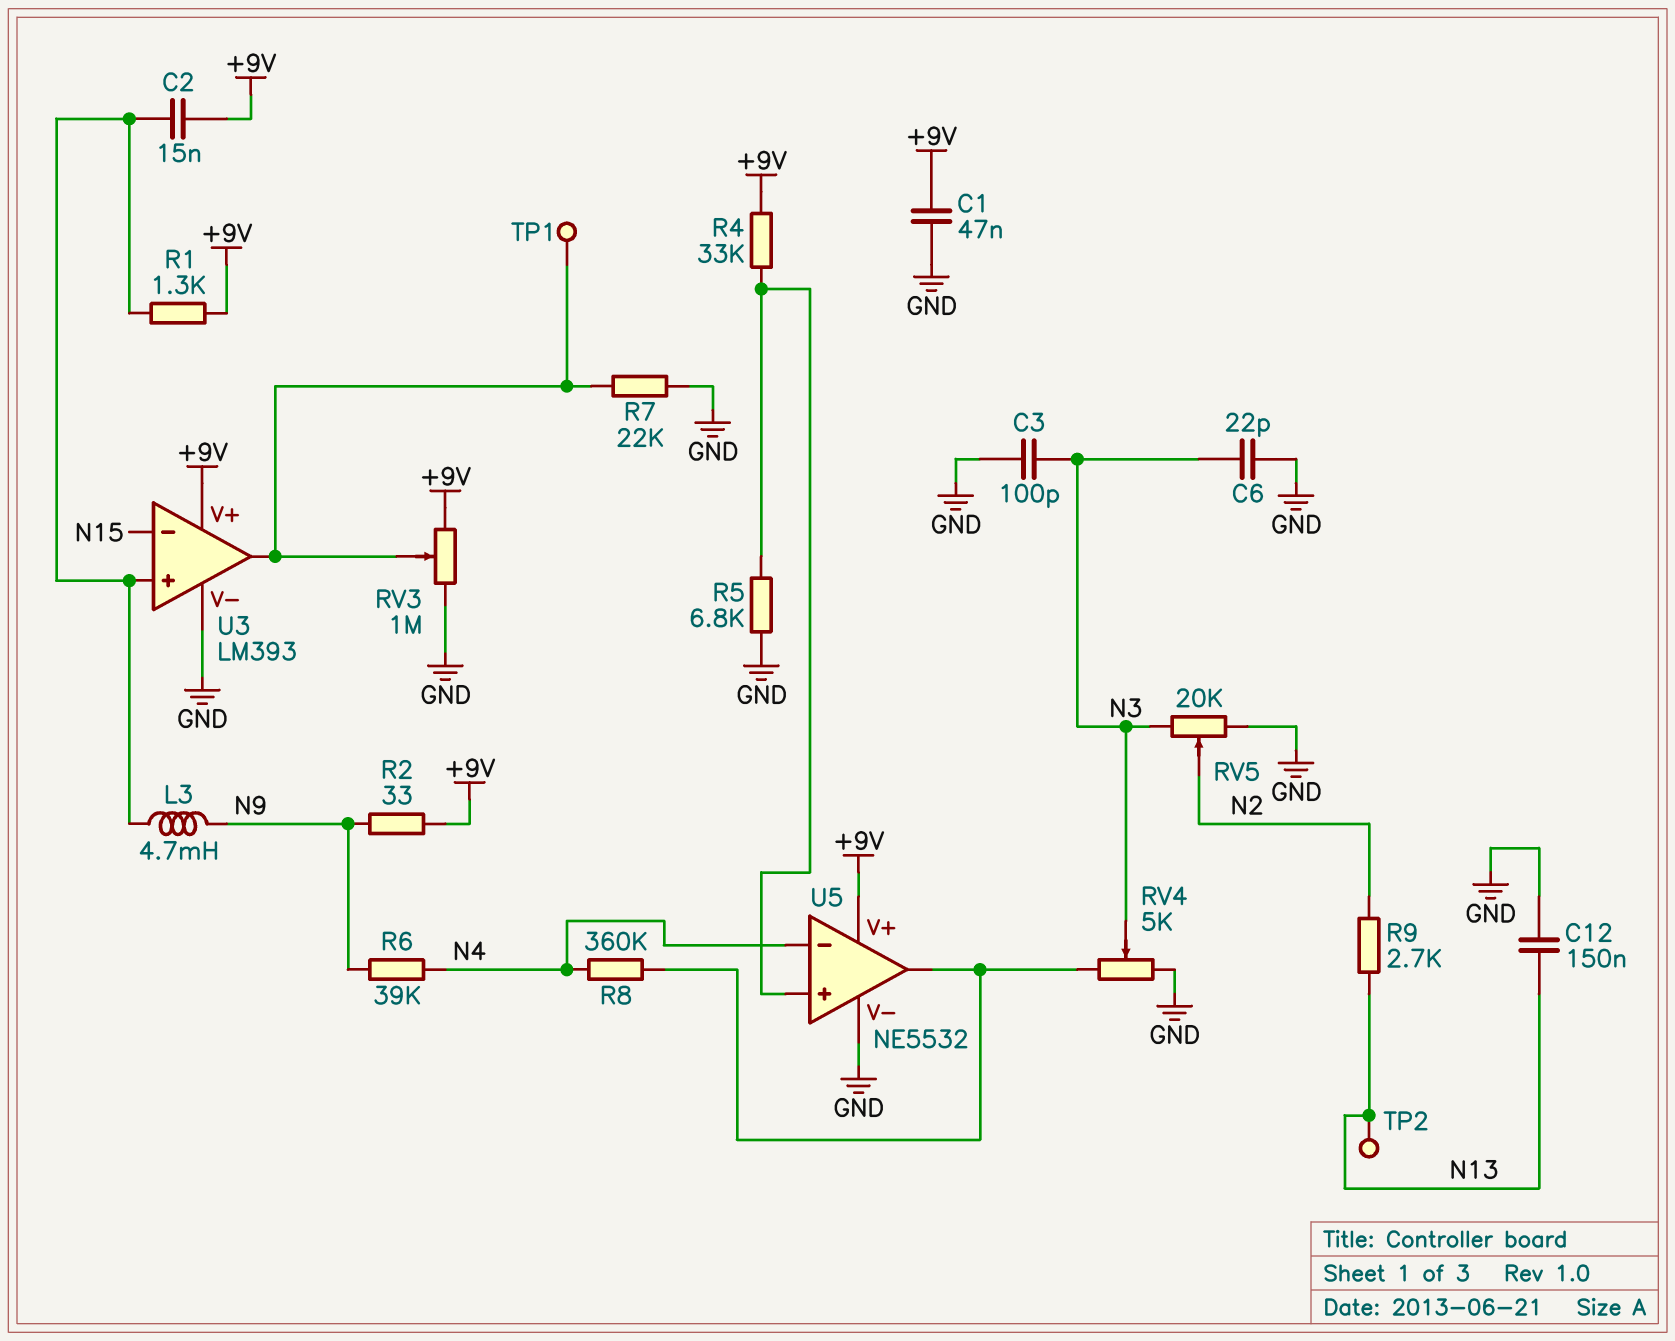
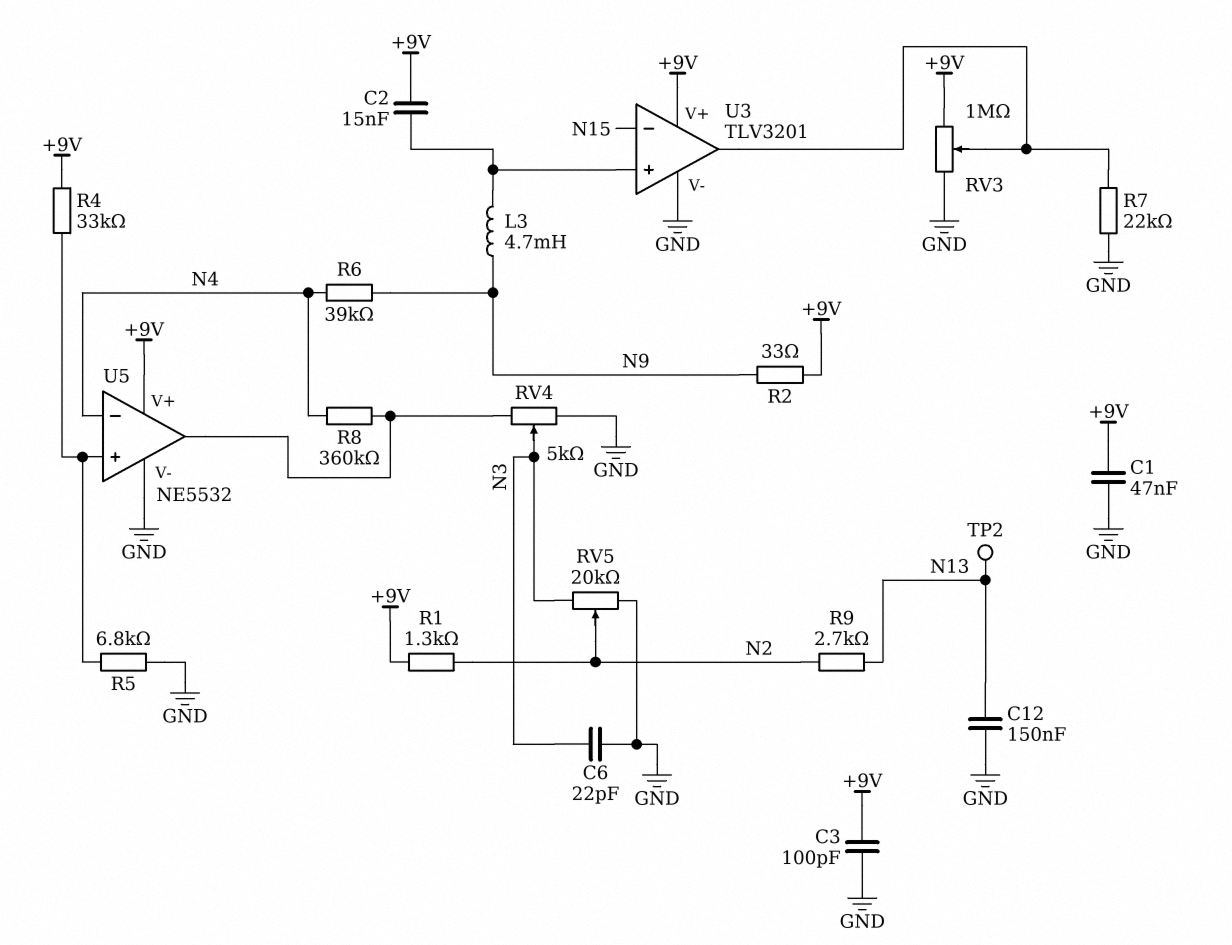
C3: 100pF (GND, N3) -> 100pF (+9V, GND)
R1: 1.3k (+9V, U3/in+) -> 1.3k (+9V, N2)
TP1: test point (U3/out) -> none
U3: LM393 -> TLV3201

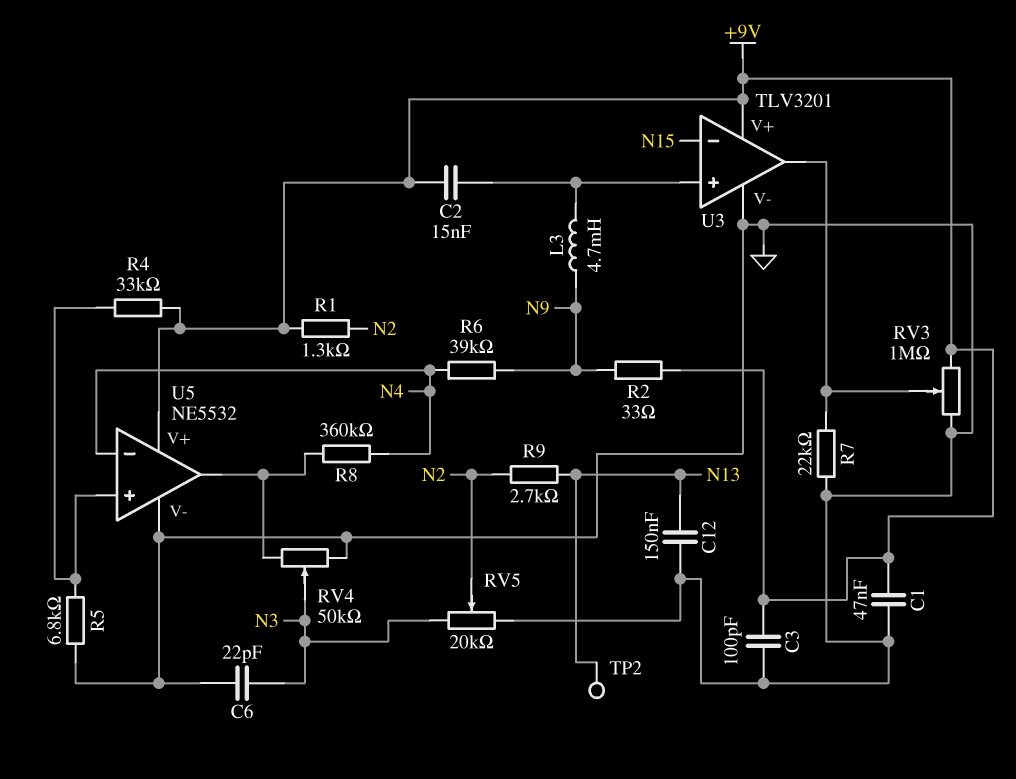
RV4: 5k (GND, U5/out, wiper N3) -> 50k (GND, U5/out, wiper N3)

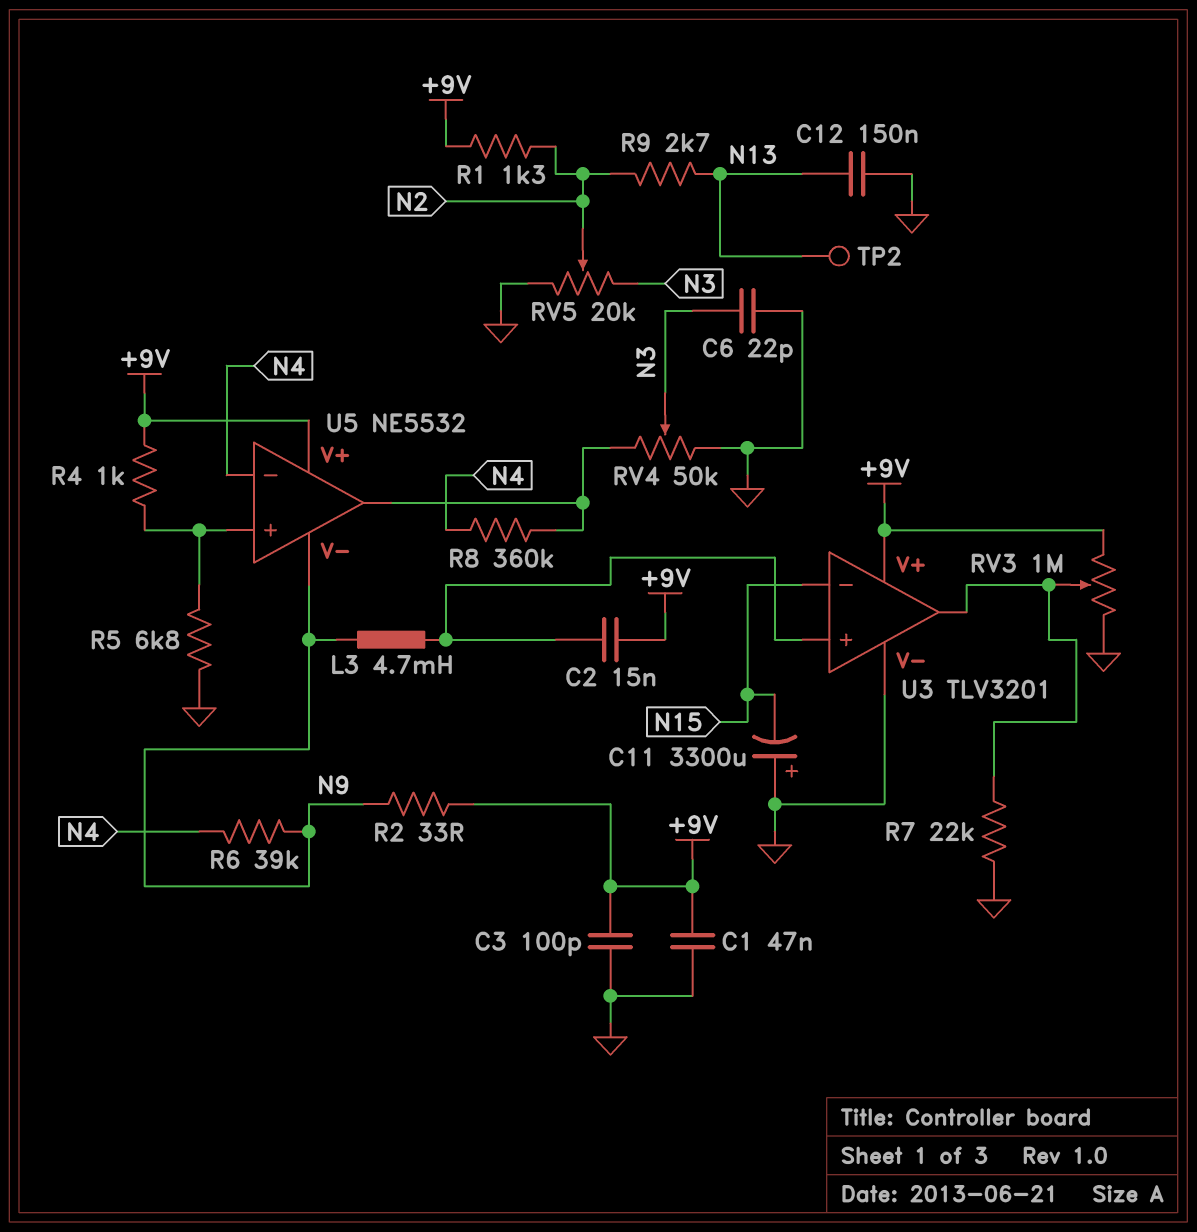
C11: none -> 3300uF (plus GND, minus N15)
R4: 33k (+9V, U5/in+) -> 1k (+9V, U5/in+)
U5 pin V-: GND -> N9

